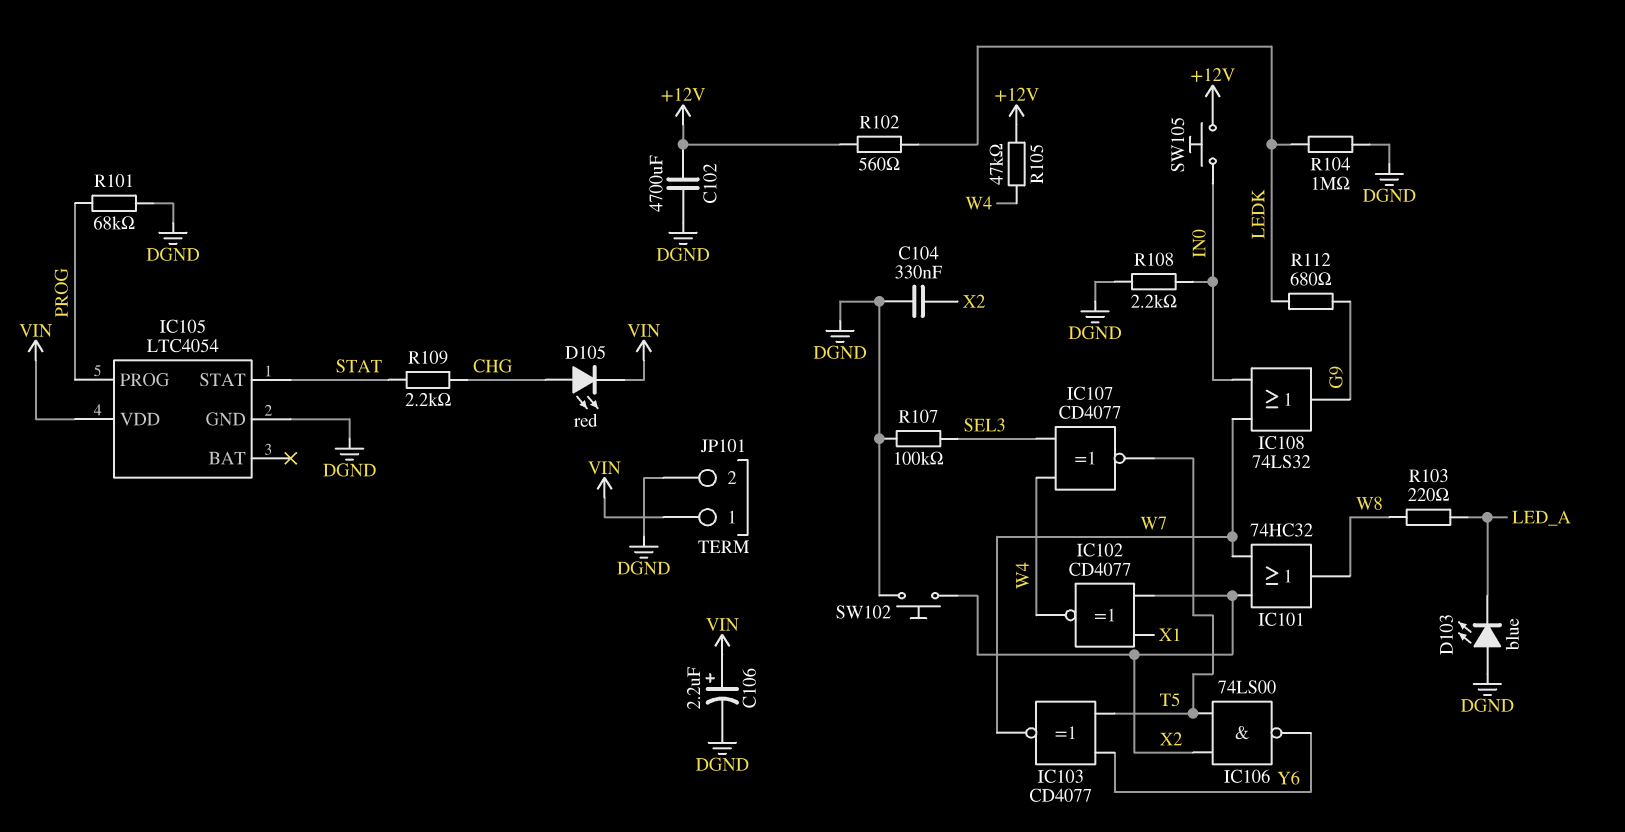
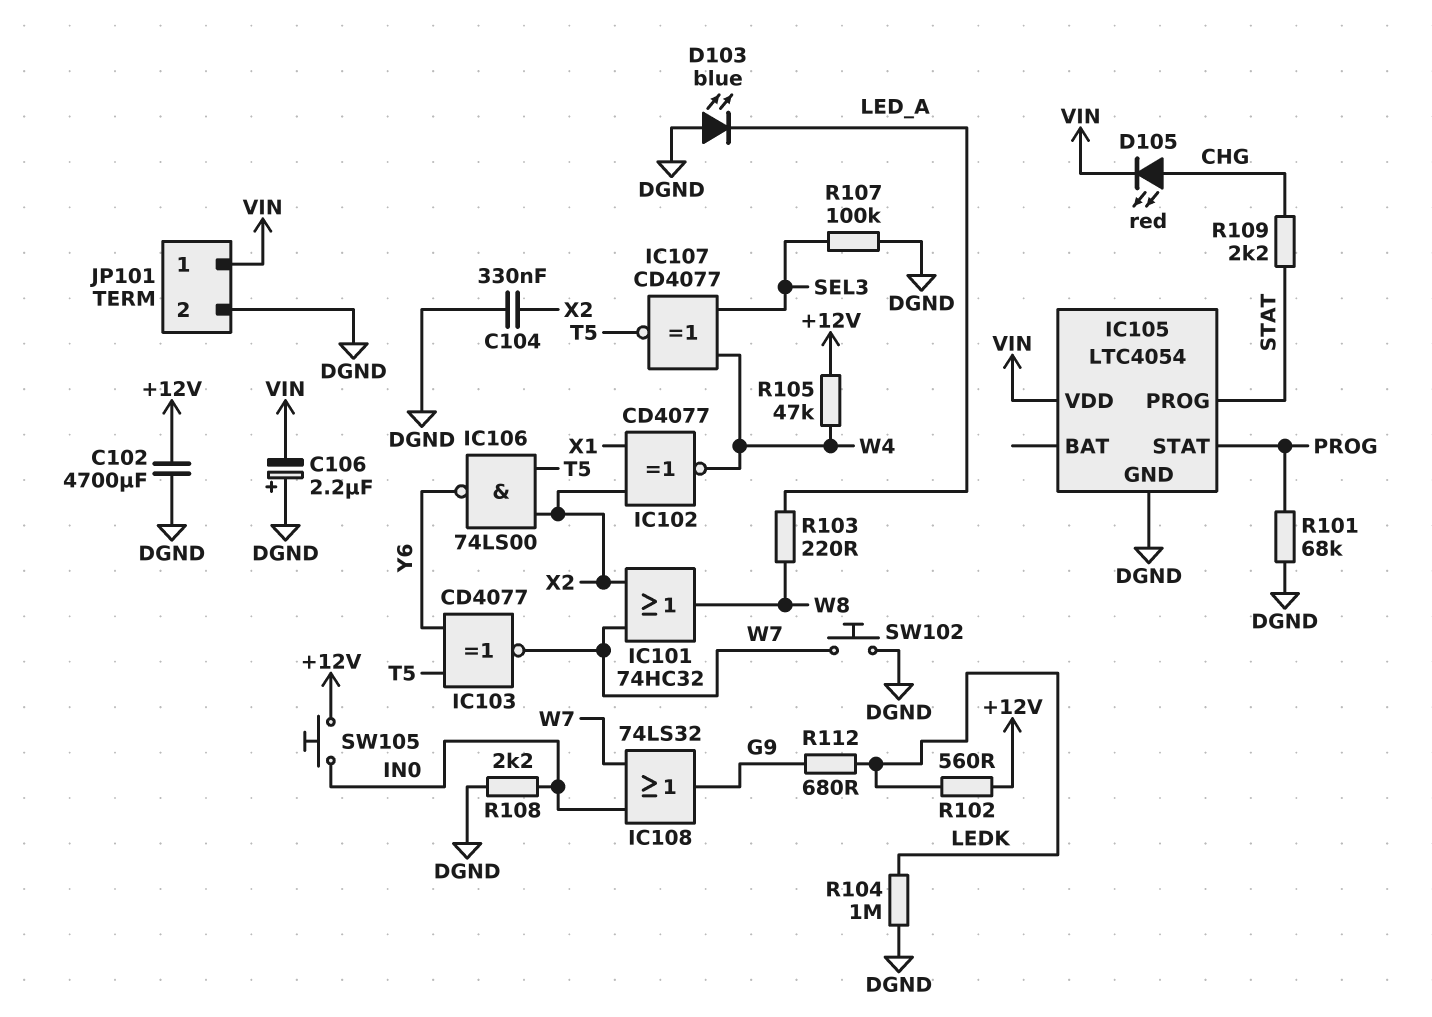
C106: 2.2uF (plus VIN, minus DGND) -> 2.2uF (plus DGND, minus VIN)
IC105 pin PROG: PROG -> STAT
IC105 pin STAT: STAT -> PROG
SW102: button (DGND, X2) -> button (DGND, W7)

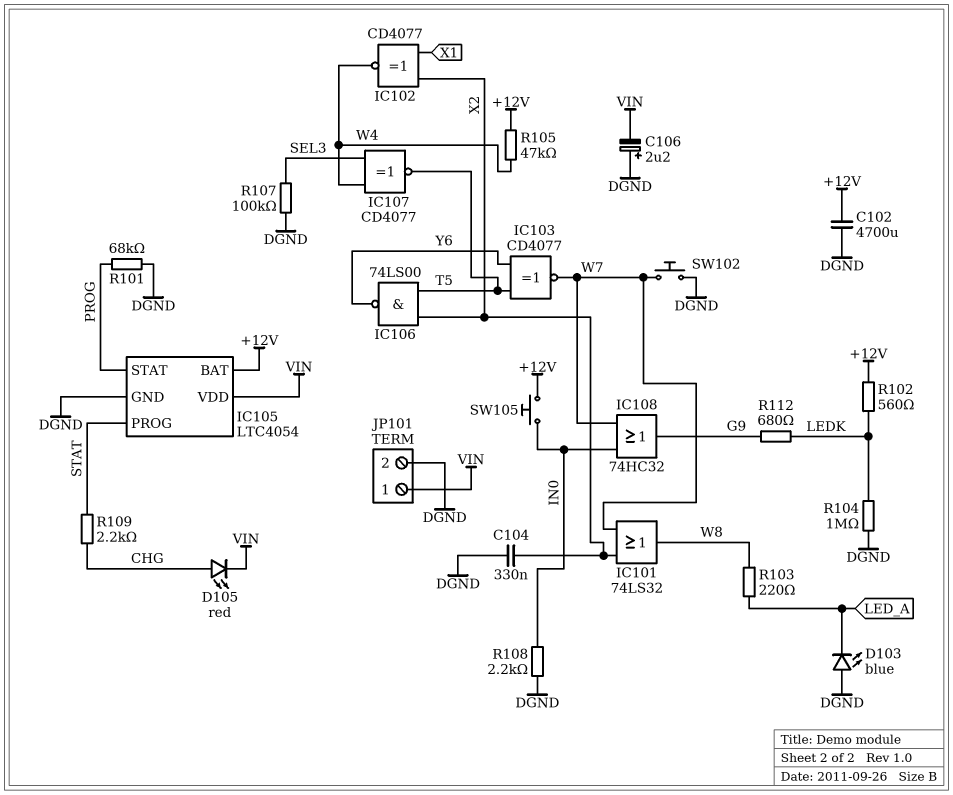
IC101: OR 74HC32 (in W7, in X2, out W8) -> OR 74LS32 (in W7, in X2, out W8)
IC105 pin BAT: none -> +12V
IC108: OR 74LS32 (in IN0, in W7, out G9) -> OR 74HC32 (in IN0, in W7, out G9)

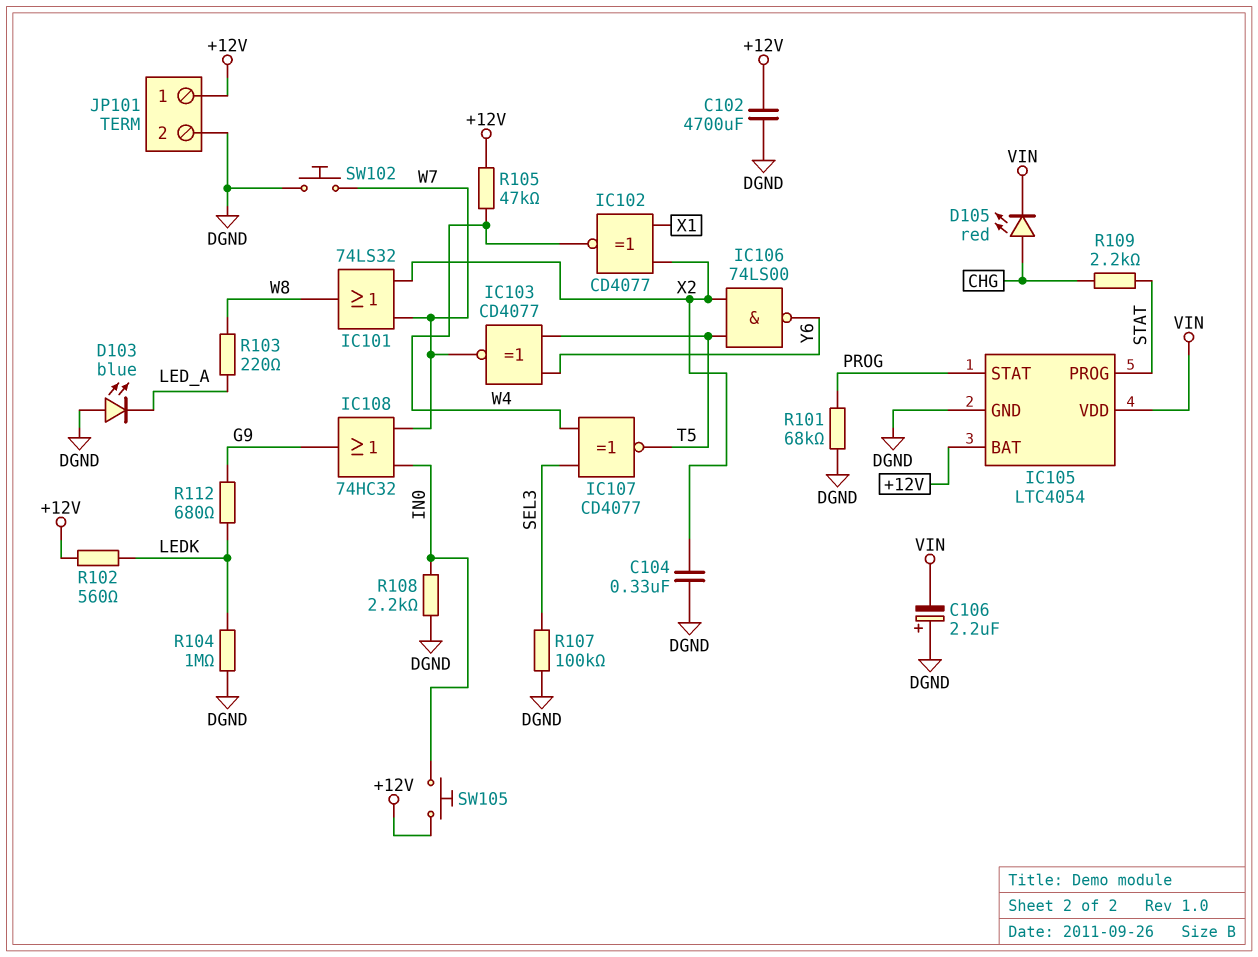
JP101 pin 1: VIN -> +12V

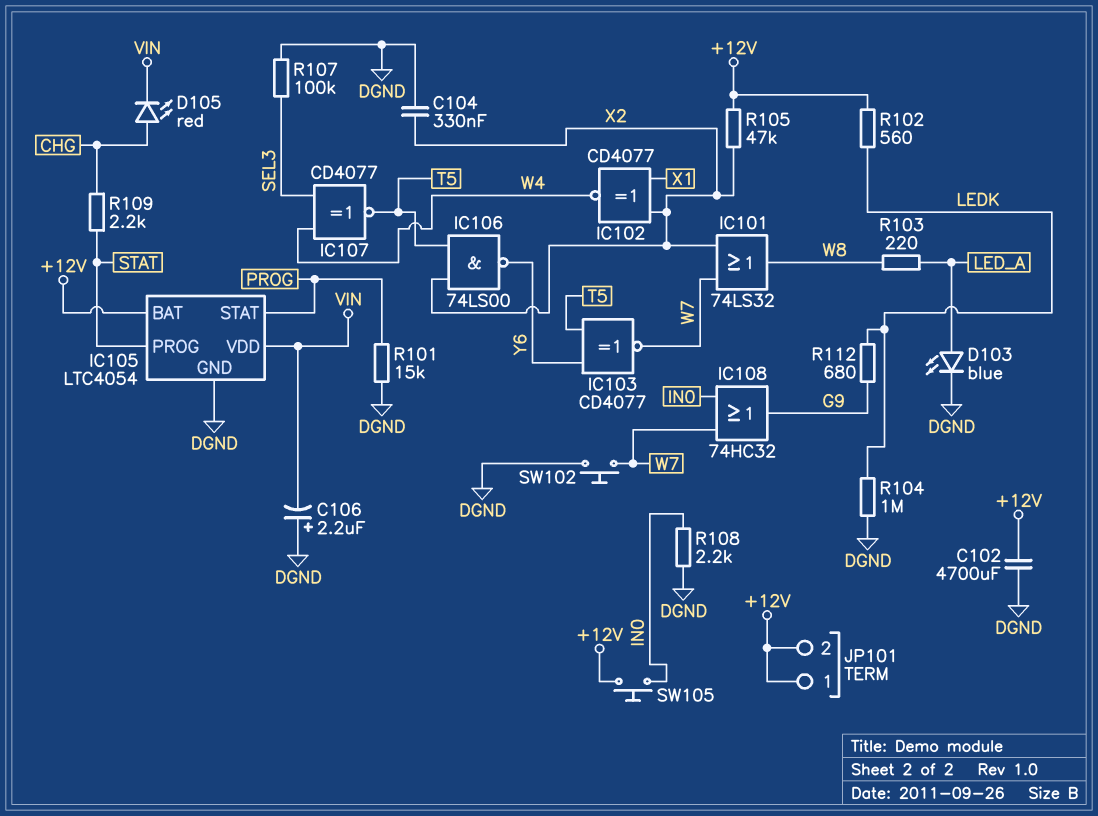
D103: LED blue (A DGND, K LED_A) -> LED blue (A LED_A, K DGND)
JP101 pin 2: DGND -> +12V
R101: 68k (DGND, PROG) -> 15k (DGND, PROG)
R105: 47k (+12V, W4) -> 47k (+12V, X2)

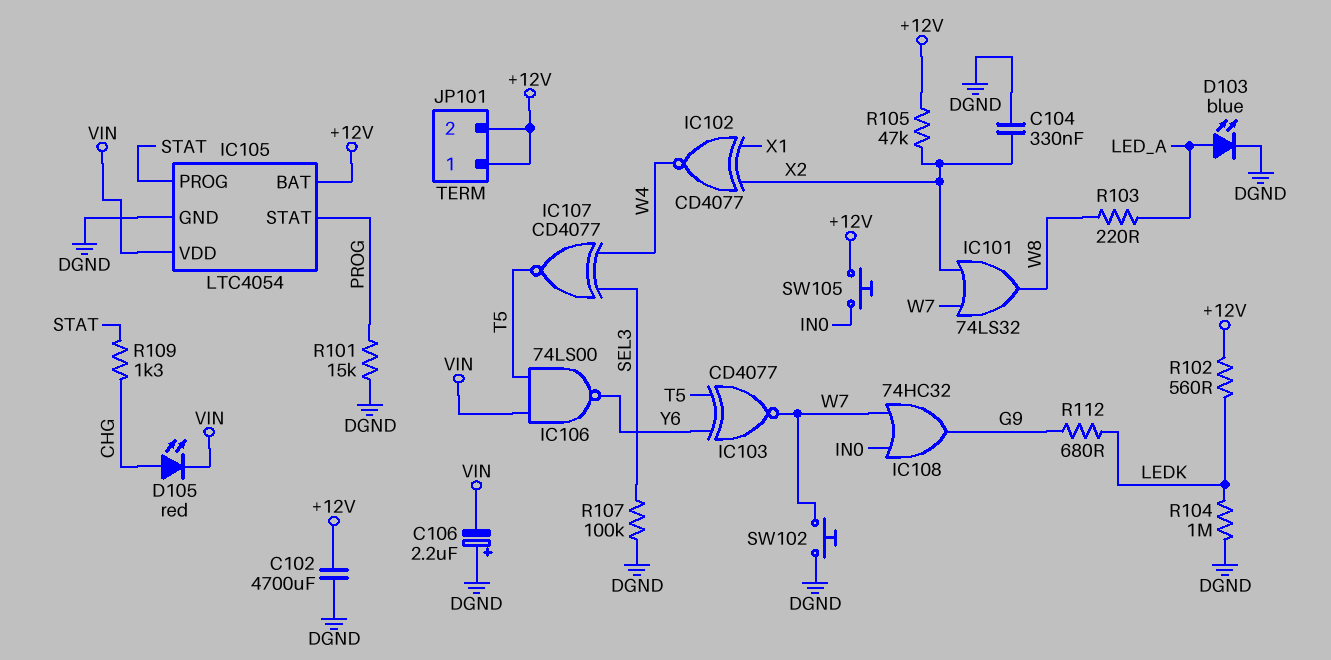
IC106: NAND 74LS00 (in T5, in X2, out Y6) -> NAND 74LS00 (in T5, in VIN, out Y6)
R108: 2.2k (DGND, IN0) -> none
R109: 2.2k (CHG, STAT) -> 1.3k (CHG, STAT)

